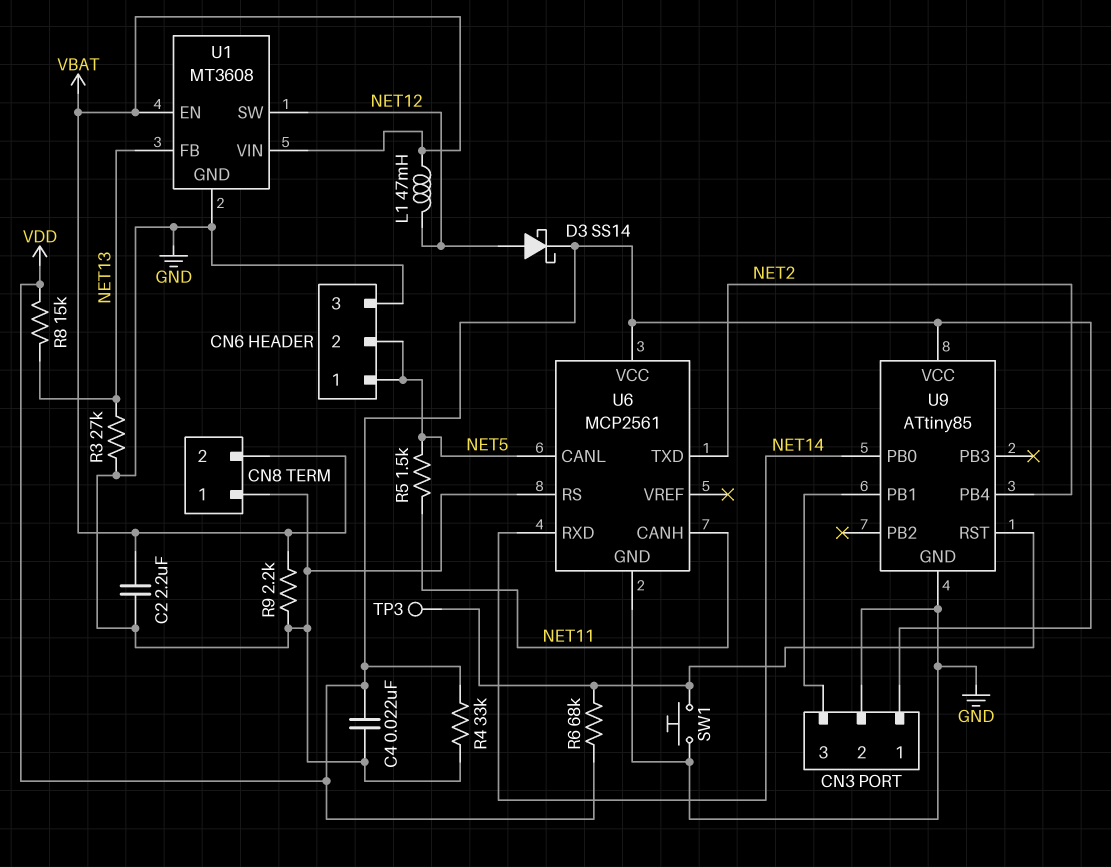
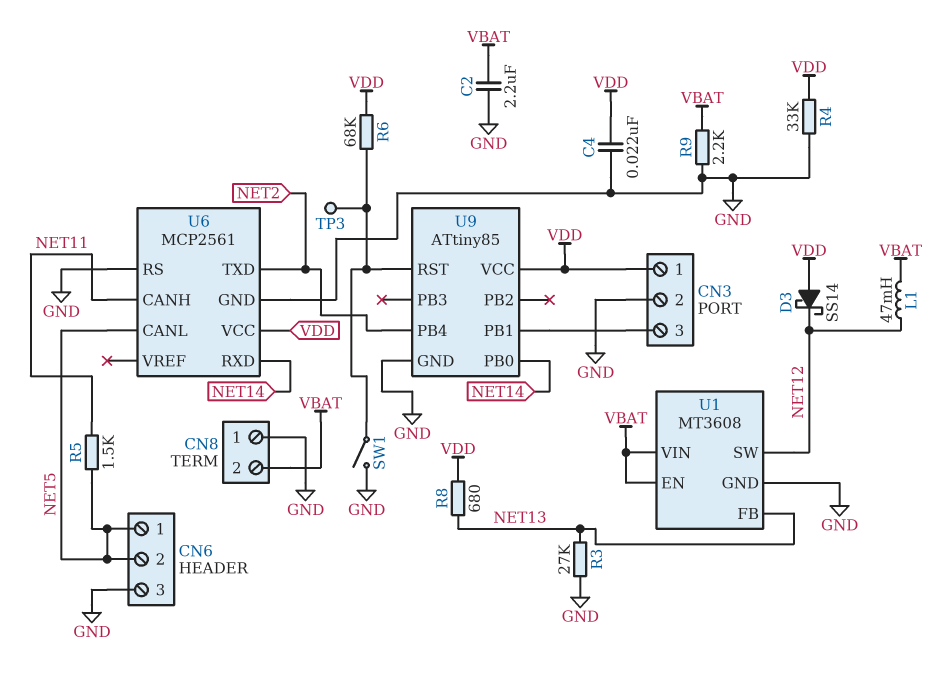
D3: schottky SS14 (A NET12, K VDD) -> schottky SS14 (A VDD, K NET12)
R8: 15k (NET13, VDD) -> 680 (NET13, VDD)
SW1: button (GND, U9/RST) -> switch (GND, U9/RST)

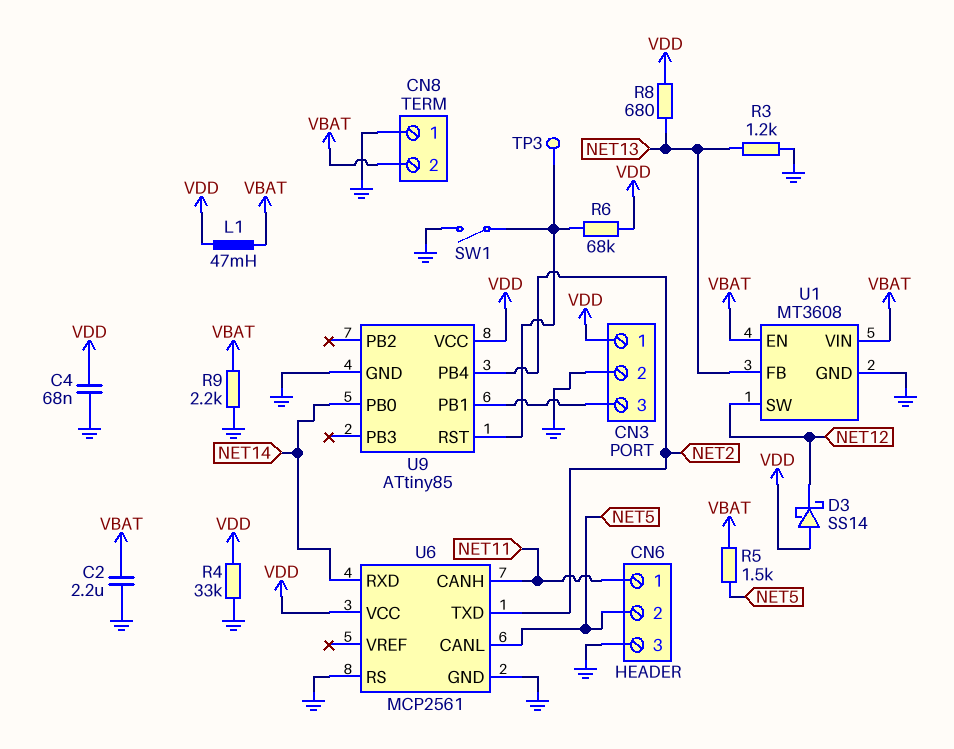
C4: 22nF (GND, VDD) -> 68nF (GND, VDD)
CN6 pin 1: NET5 -> NET11
L1: 47mH (NET12, VBAT) -> 47mH (VBAT, VDD)
R3: 27k (GND, NET13) -> 1.2k (GND, NET13)
R5: 1.5k (NET5, NET11) -> 1.5k (NET5, VBAT)

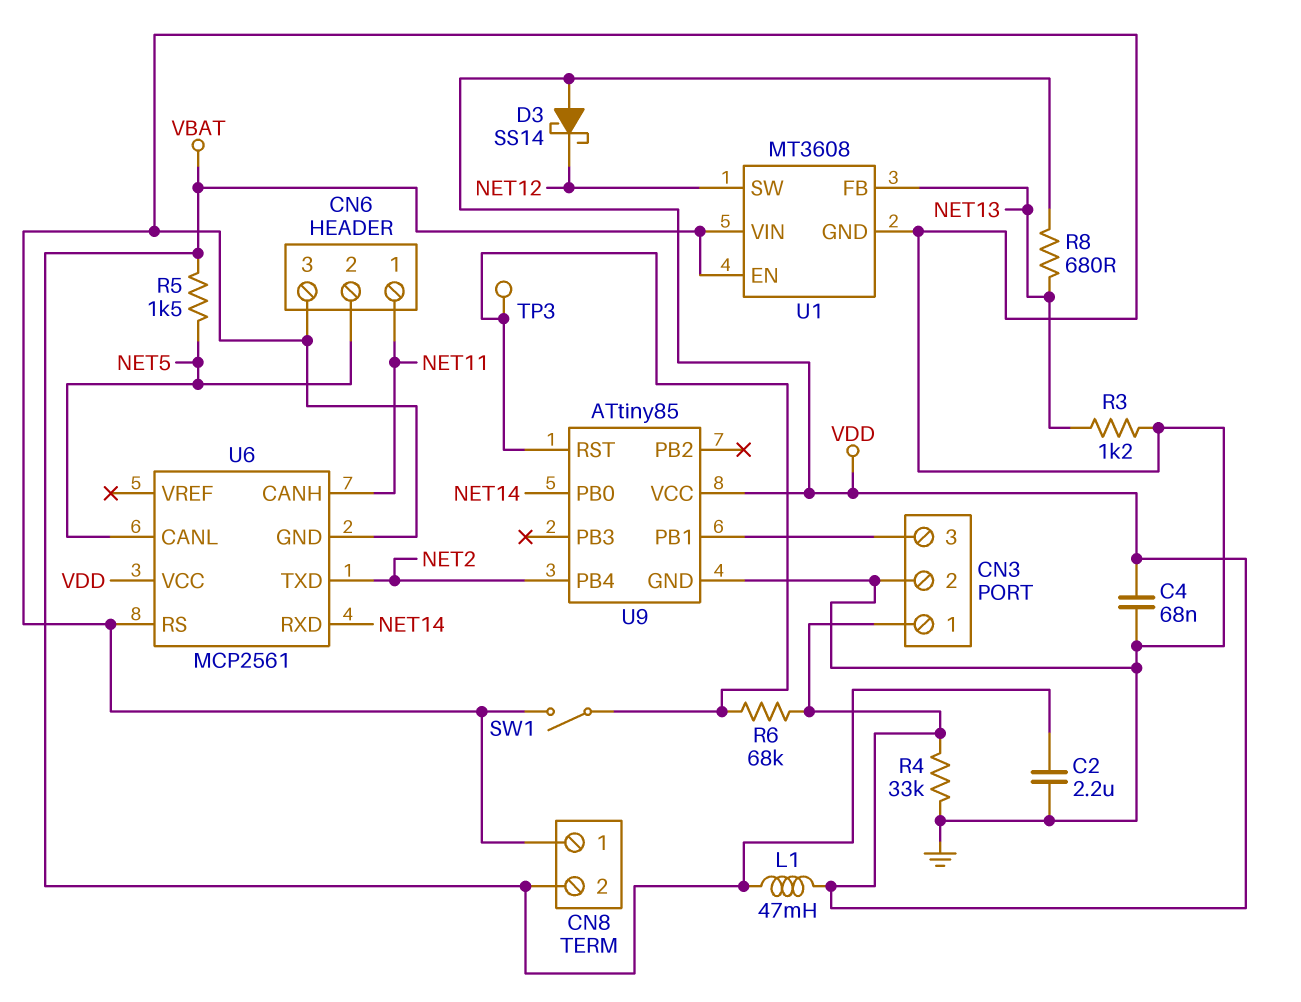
R9: 2.2k (GND, VBAT) -> none

